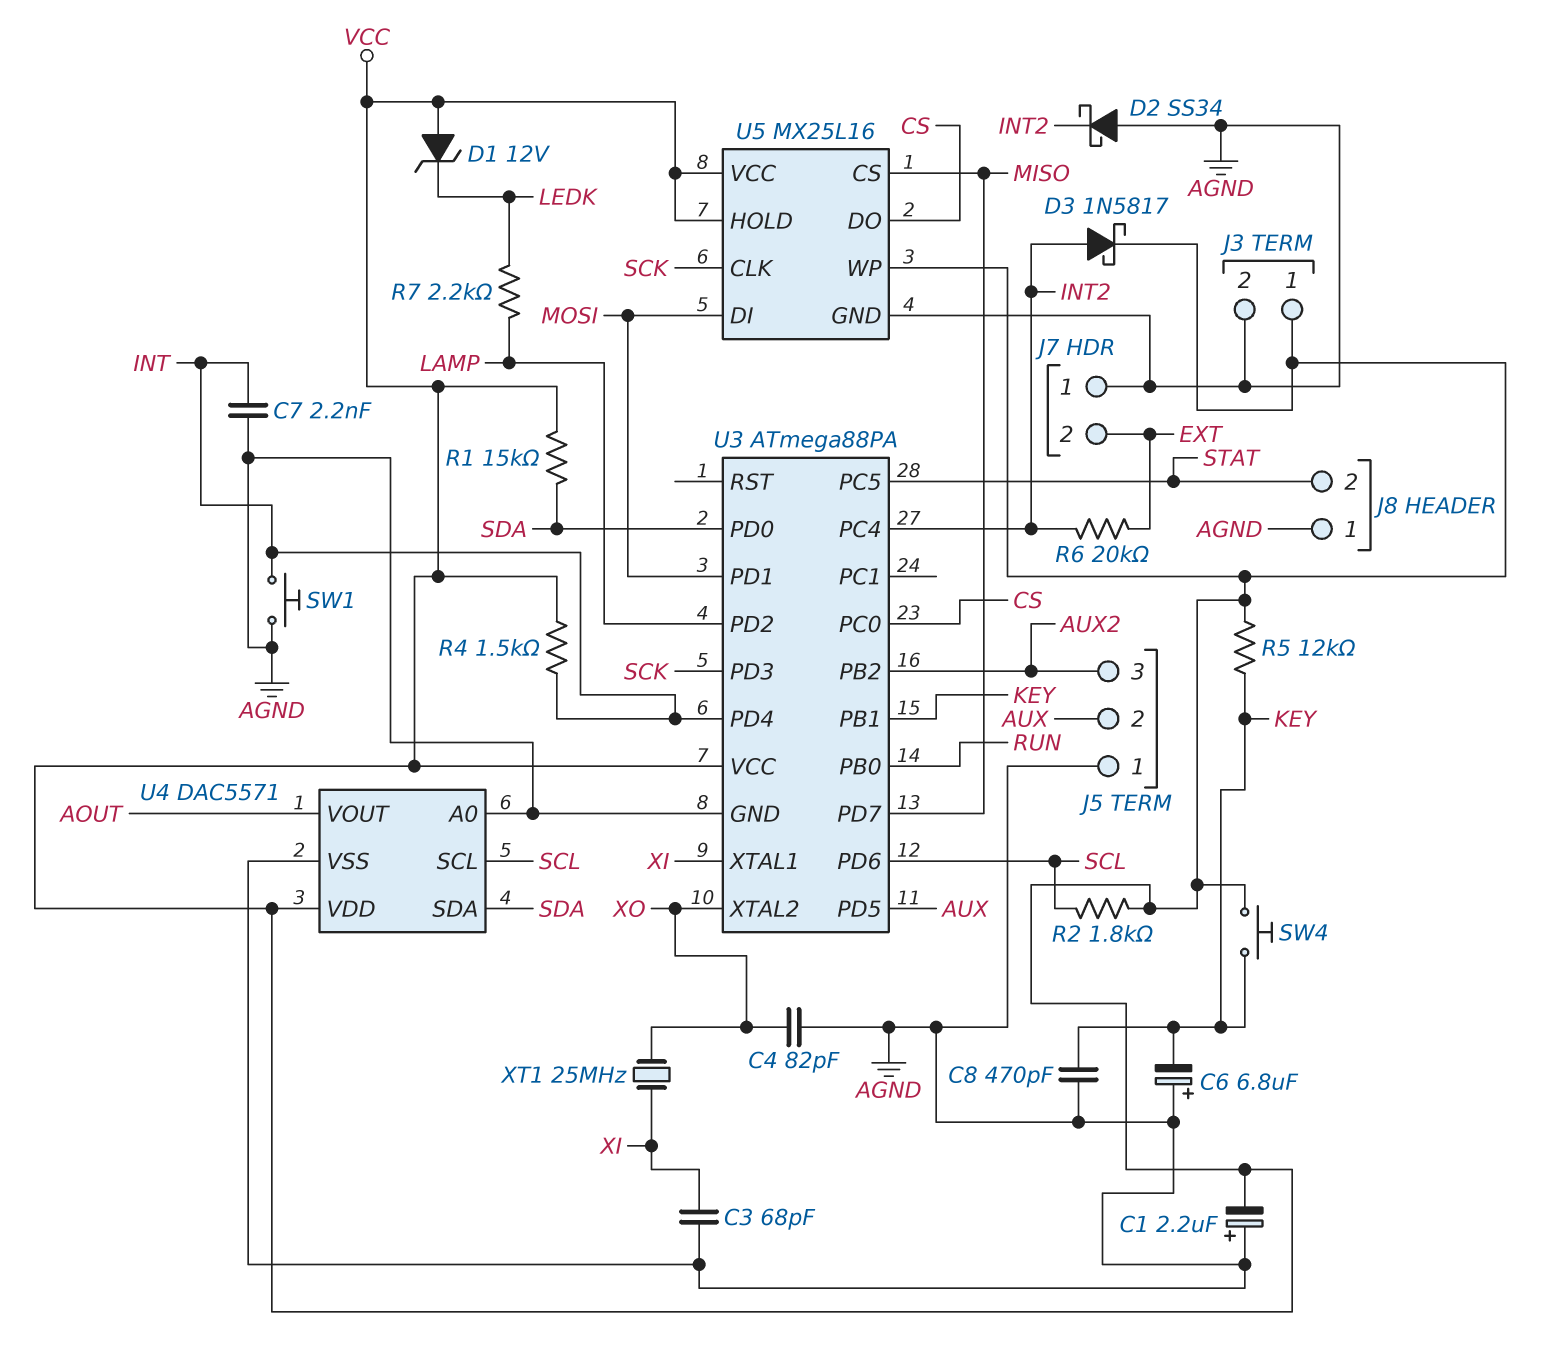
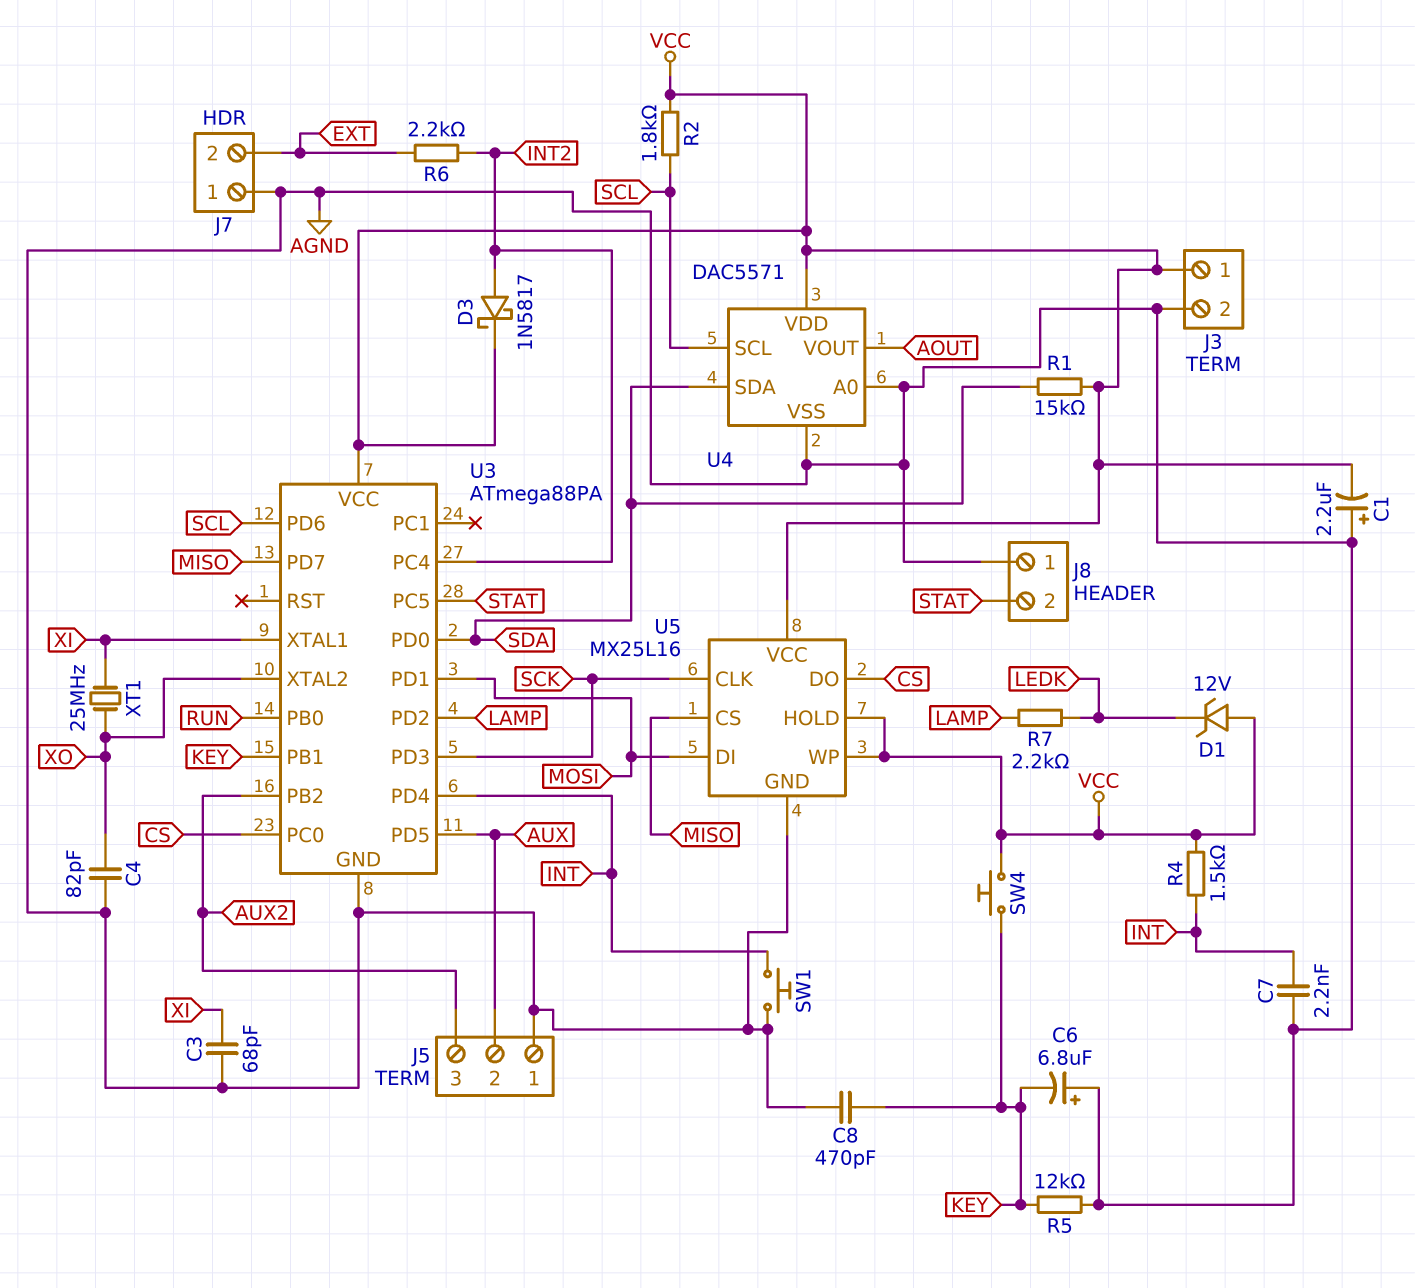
D2: schottky SS34 (A AGND, K INT2) -> none
R5: 12k (KEY, VCC) -> 12k (AGND, KEY)
R6: 20k (EXT, INT2) -> 2.2k (EXT, INT2)

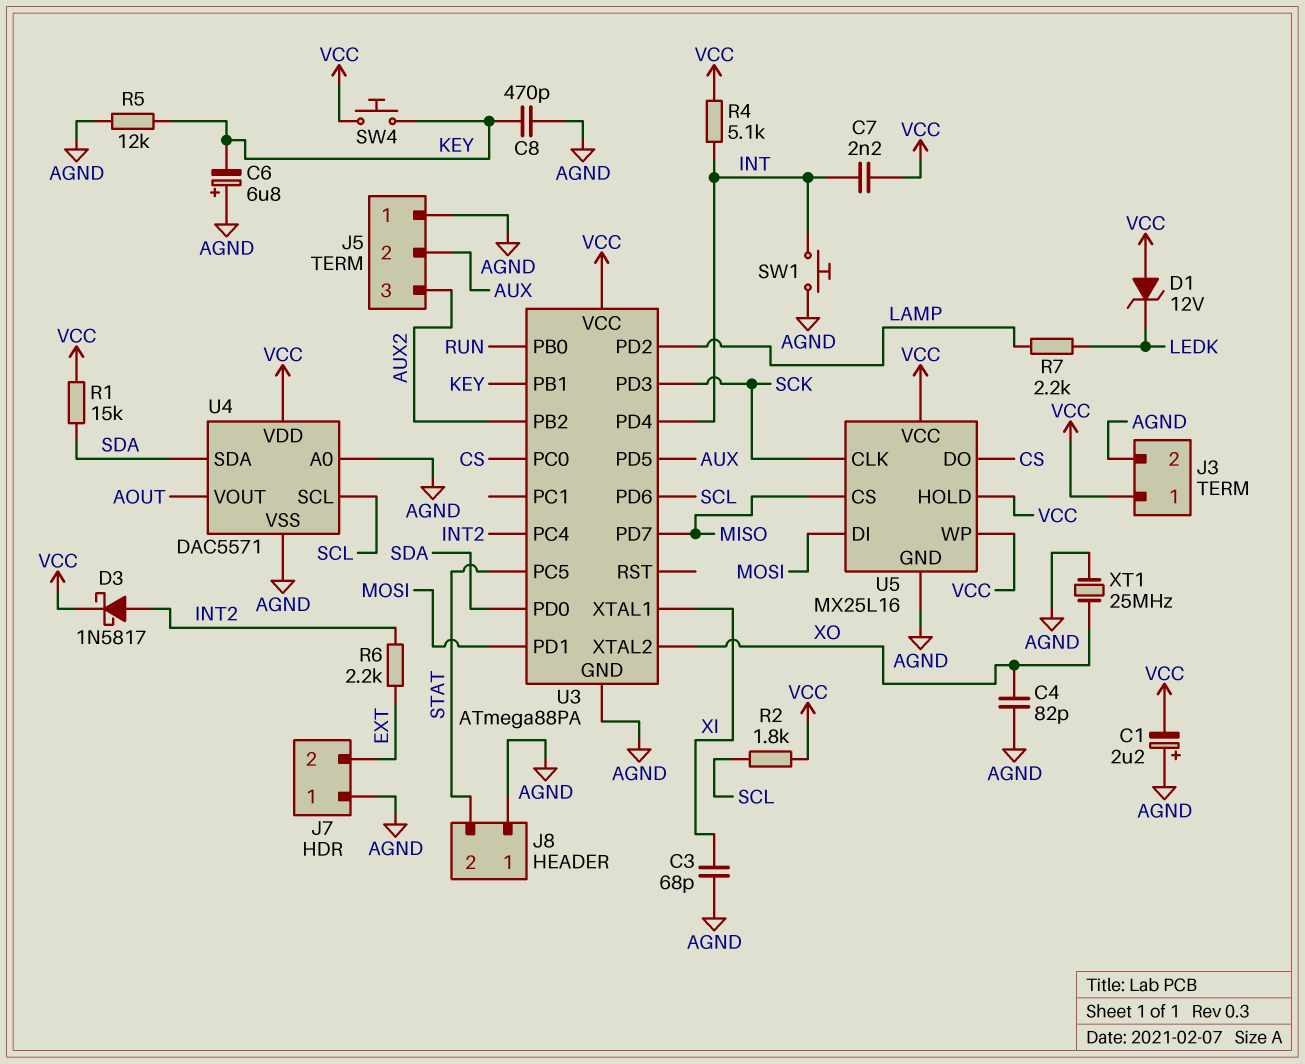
C7: 2.2nF (AGND, INT) -> 2.2nF (INT, VCC)
R4: 1.5k (INT, VCC) -> 5.1k (INT, VCC)
XT1: 25MHz (XI, XO) -> 25MHz (AGND, XO)

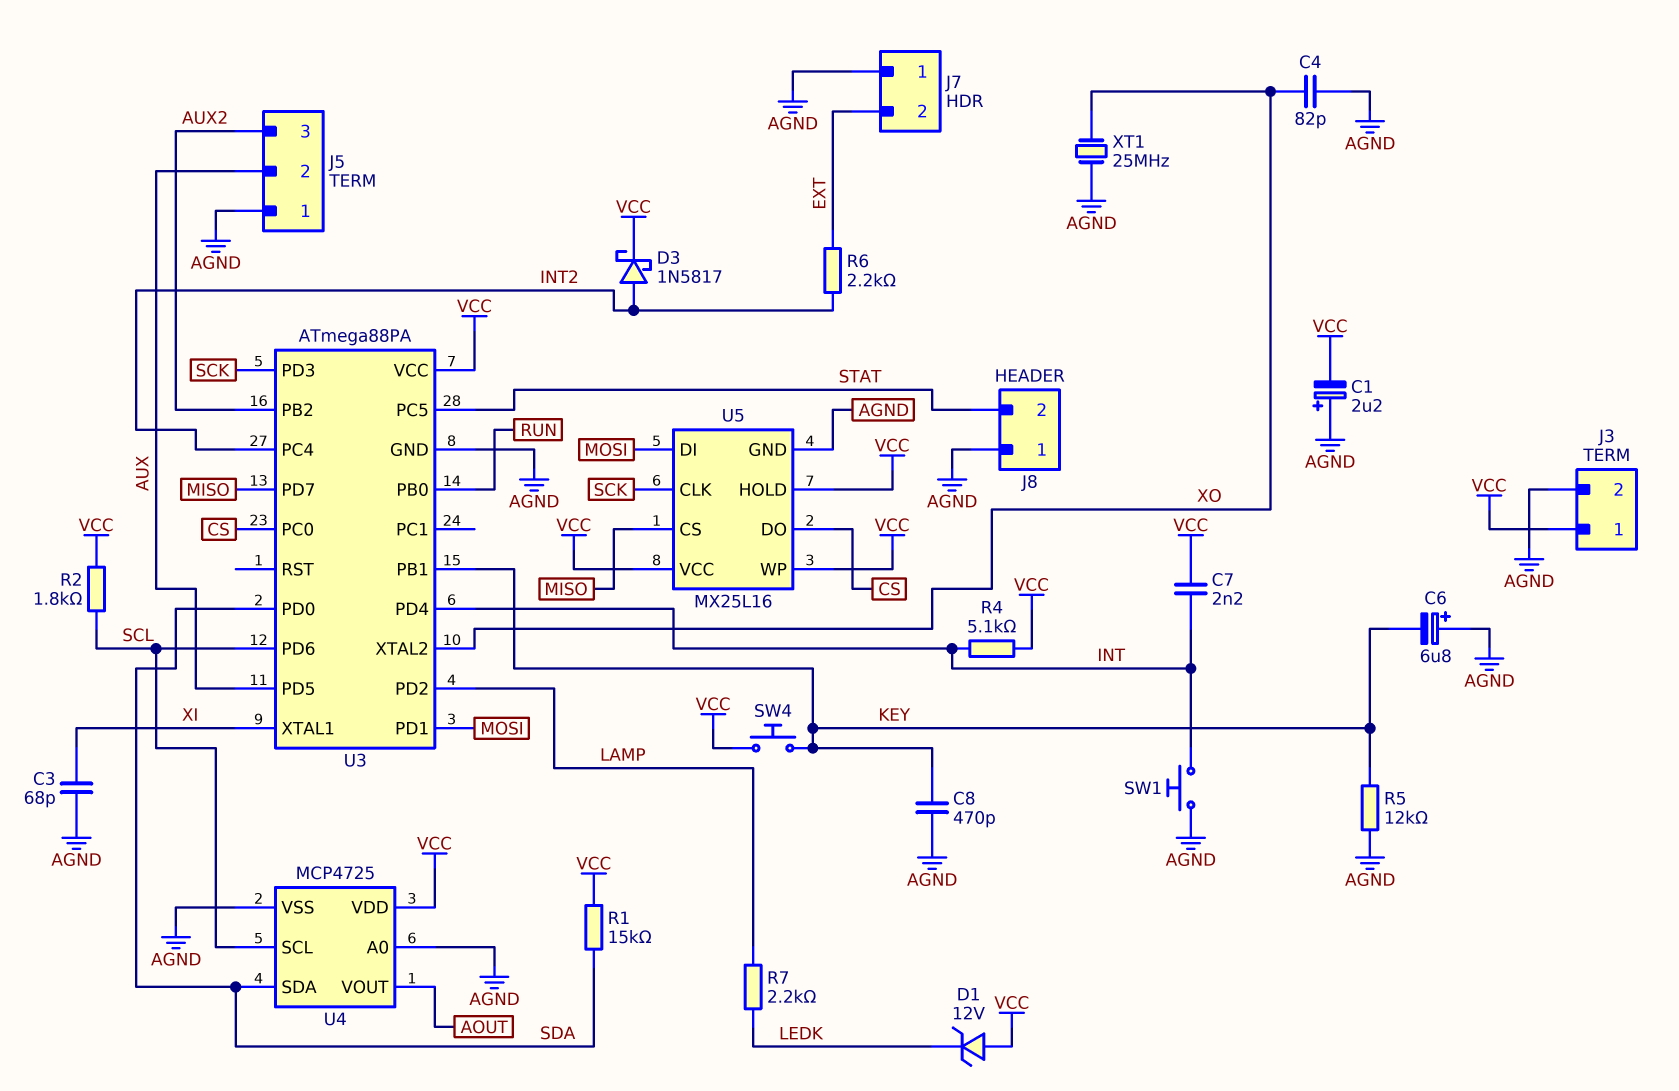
U4: DAC5571 -> MCP4725

